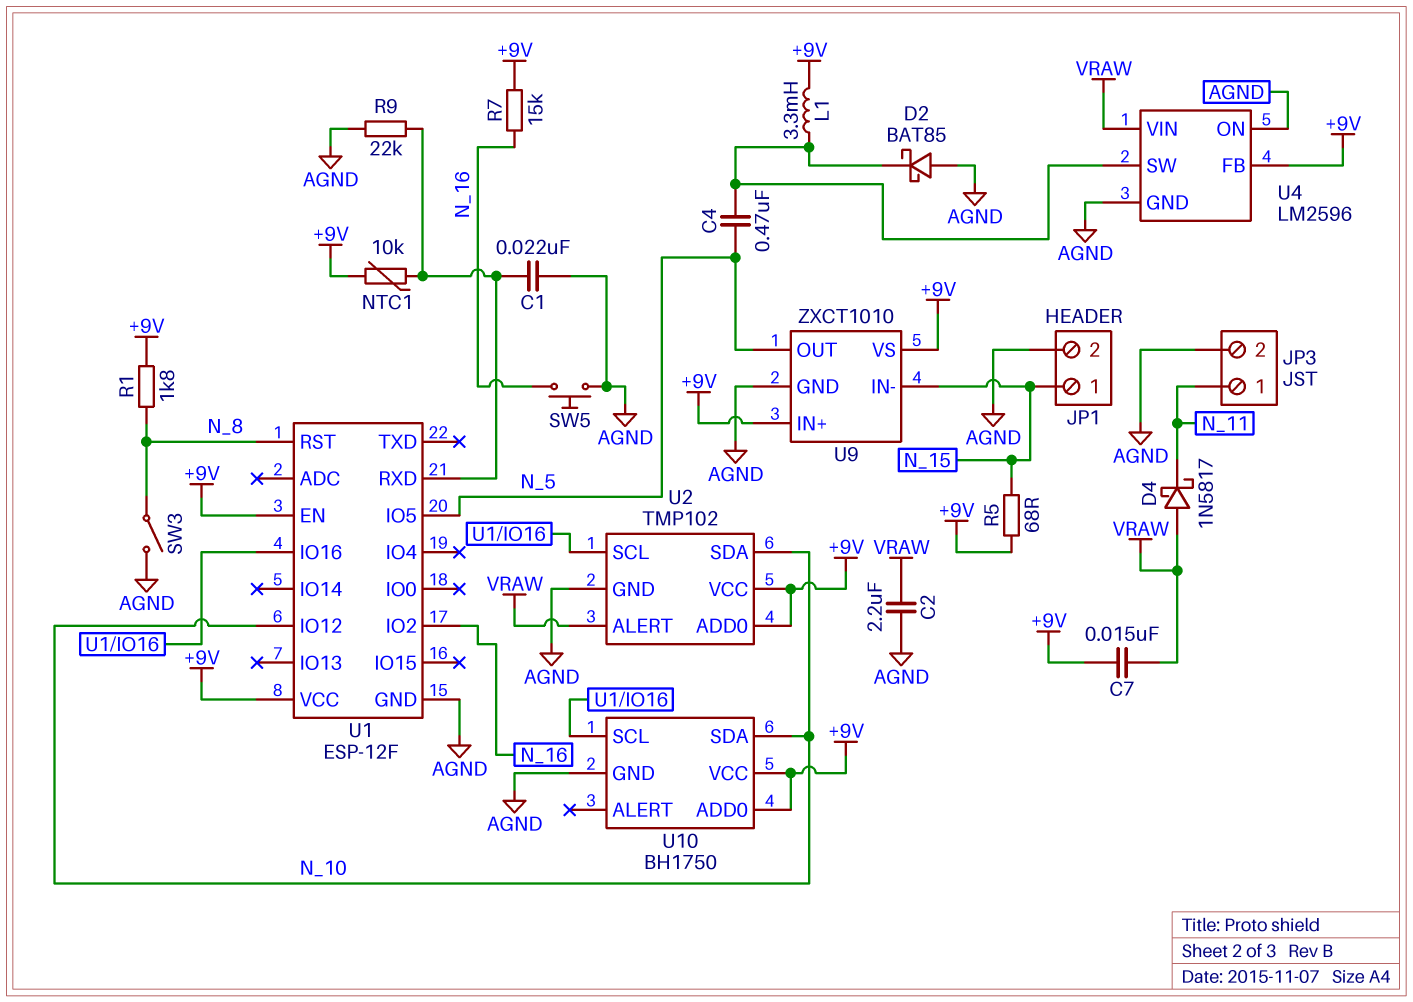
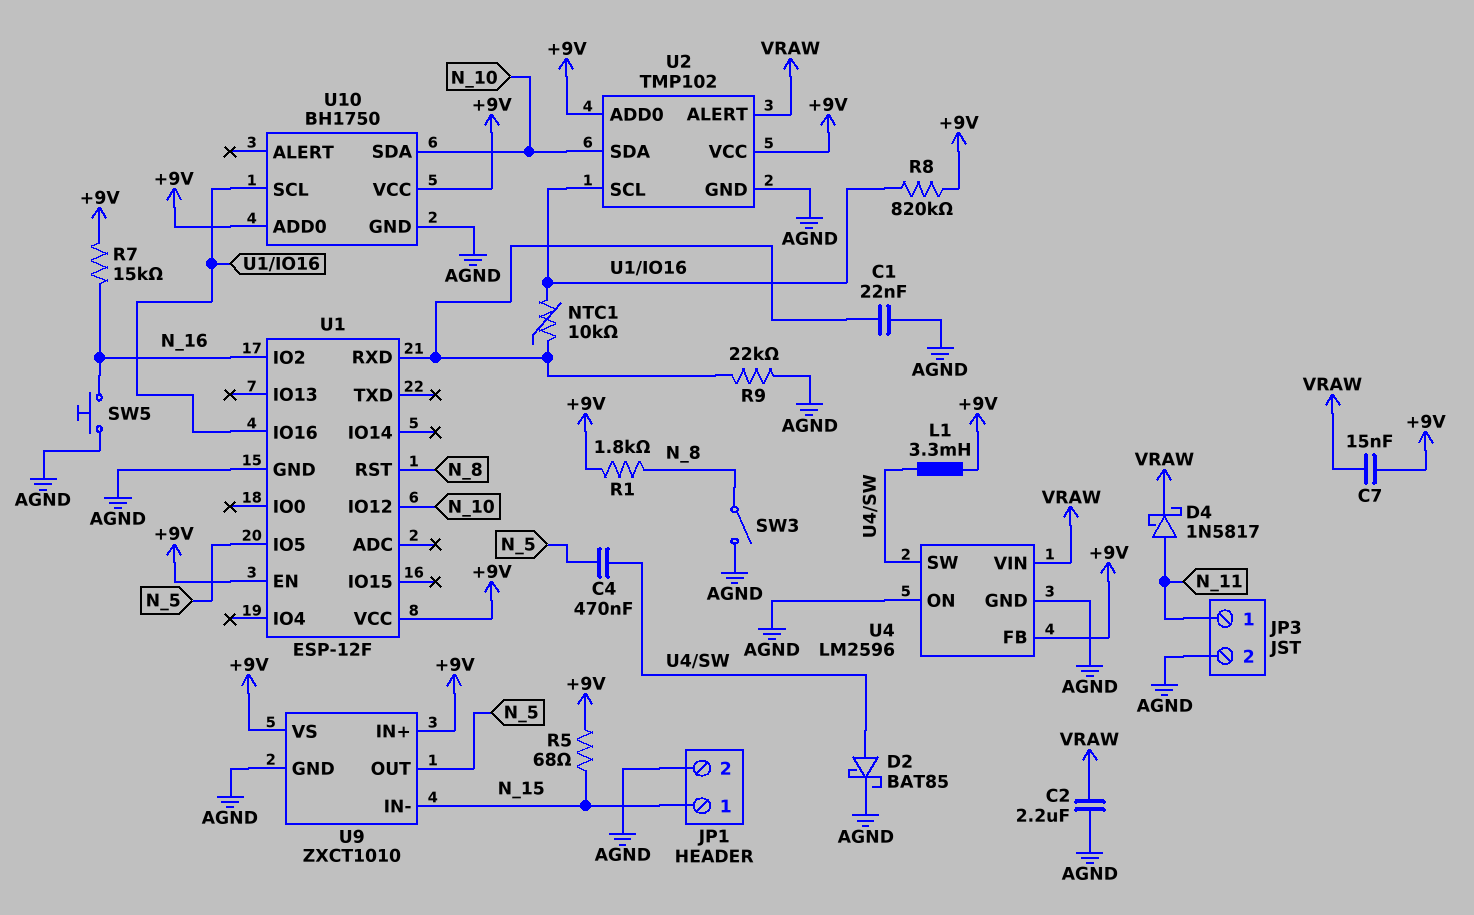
D2: schottky BAT85 (A AGND, K U4/SW) -> schottky BAT85 (A U4/SW, K AGND)
D4: schottky 1N5817 (A VRAW, K N_11) -> schottky 1N5817 (A N_11, K VRAW)
NTC1: 10k (+9V, U1/RXD) -> 10k (U1/IO16, U1/RXD)
R8: none -> 820k (+9V, U1/IO16)

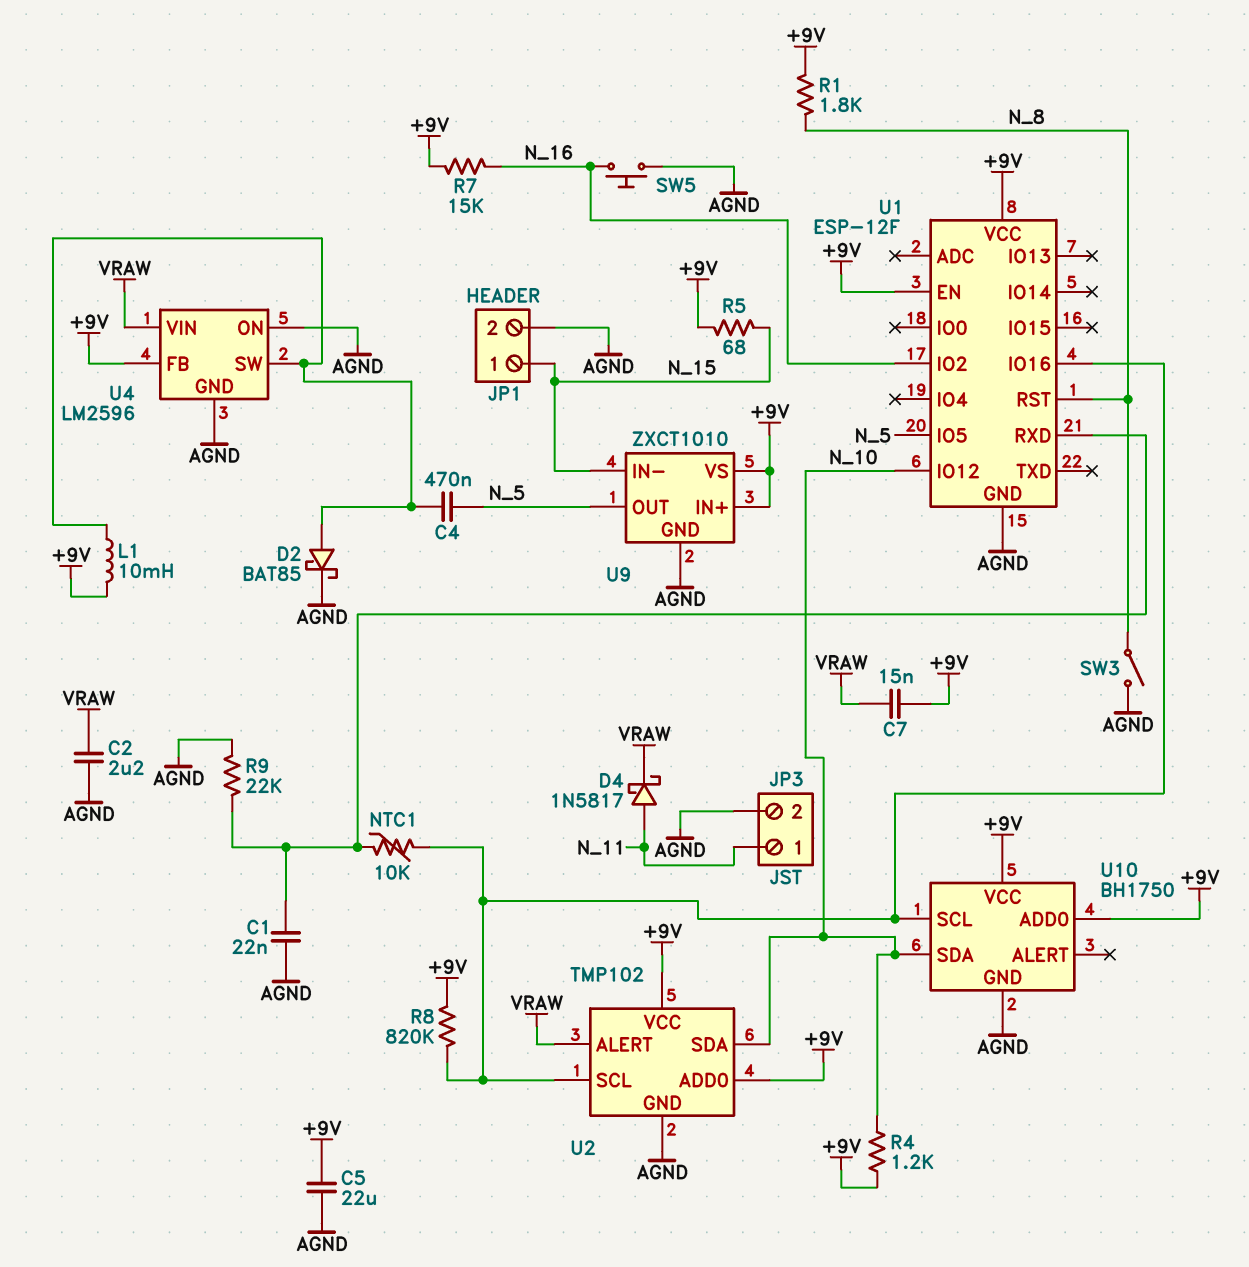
C5: none -> 22uF (+9V, AGND)
L1: 3.3mH (+9V, U4/SW) -> 10mH (+9V, U4/SW)
R4: none -> 1.2k (+9V, N_10)

